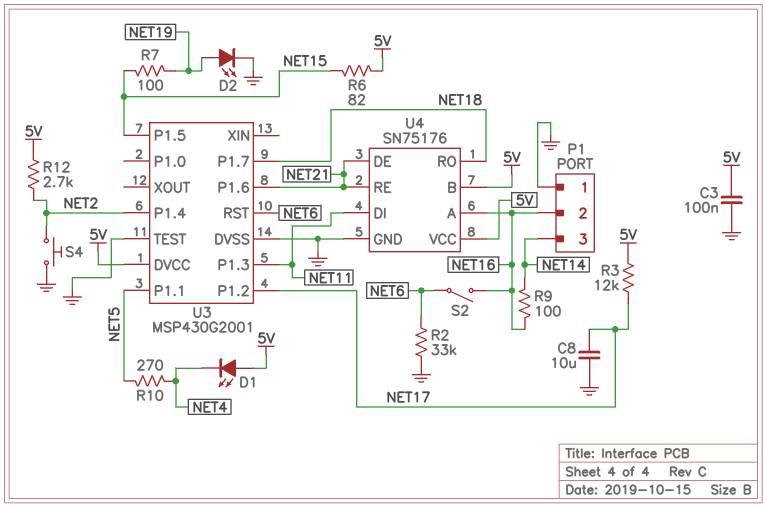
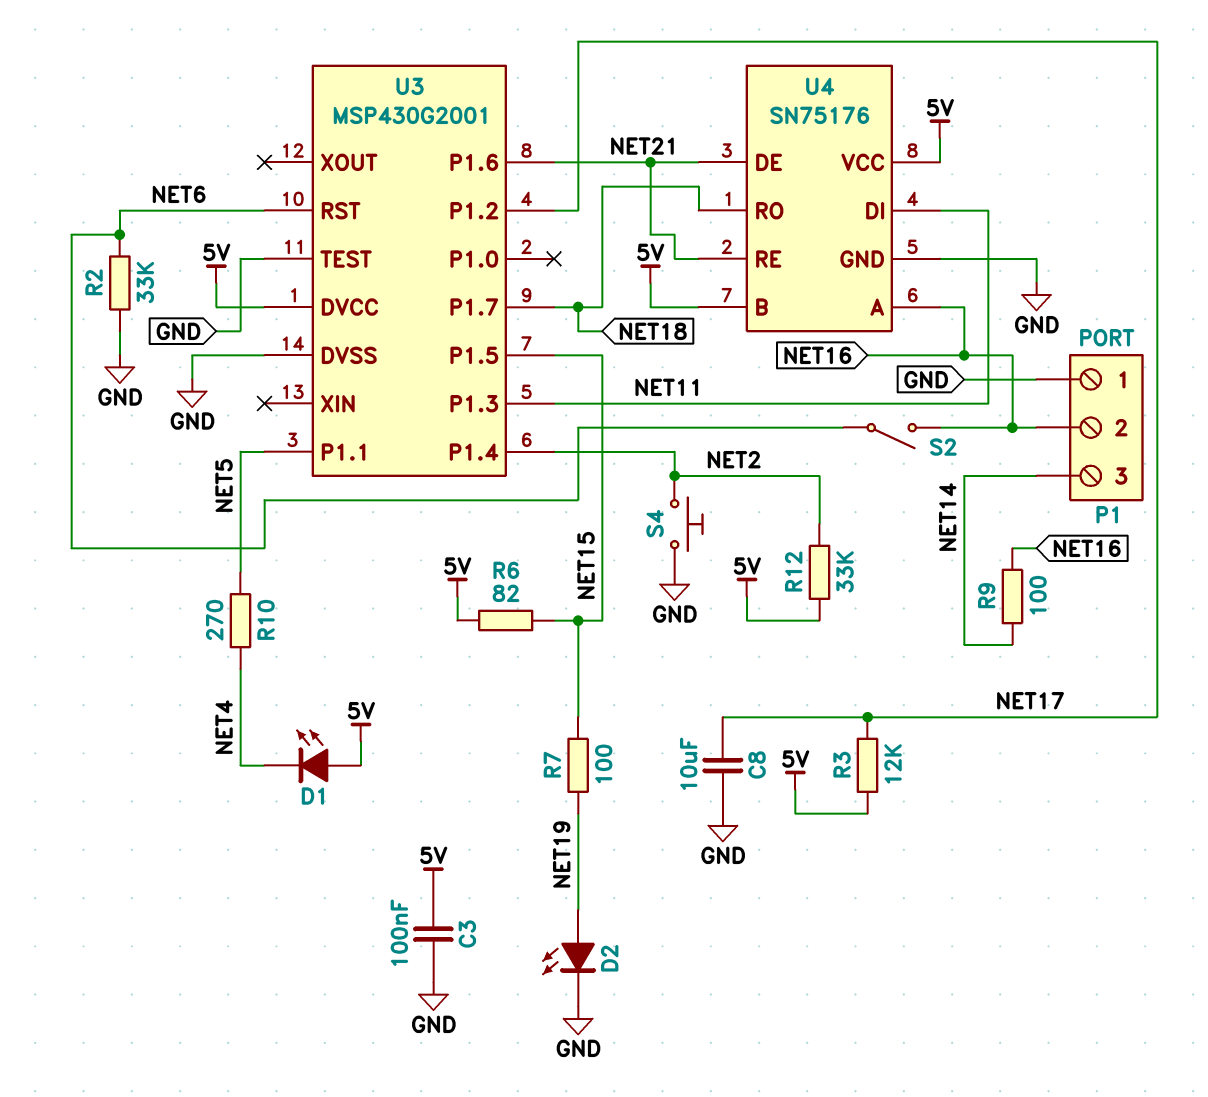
R12: 2.7k (5V, NET2) -> 33k (5V, NET2)

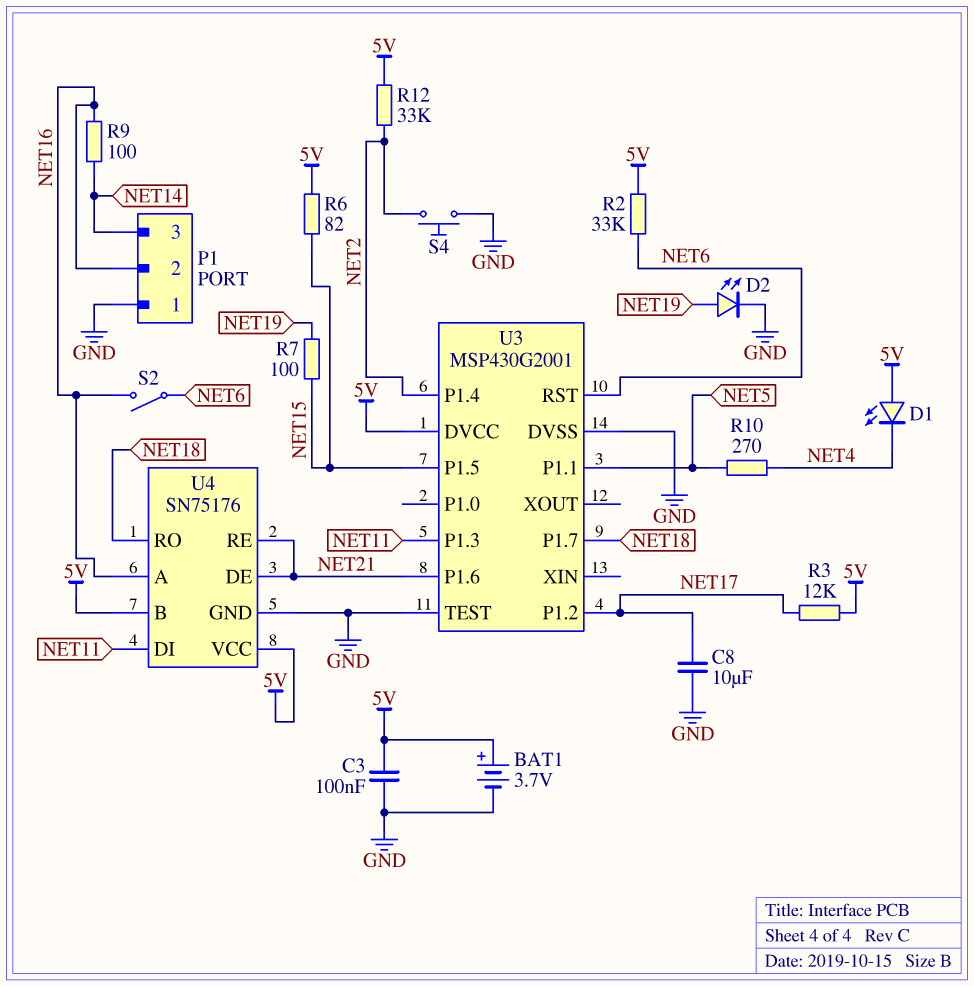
BAT1: none -> 3.7V (plus 5V, minus GND)
R2: 33k (GND, NET6) -> 33k (5V, NET6)

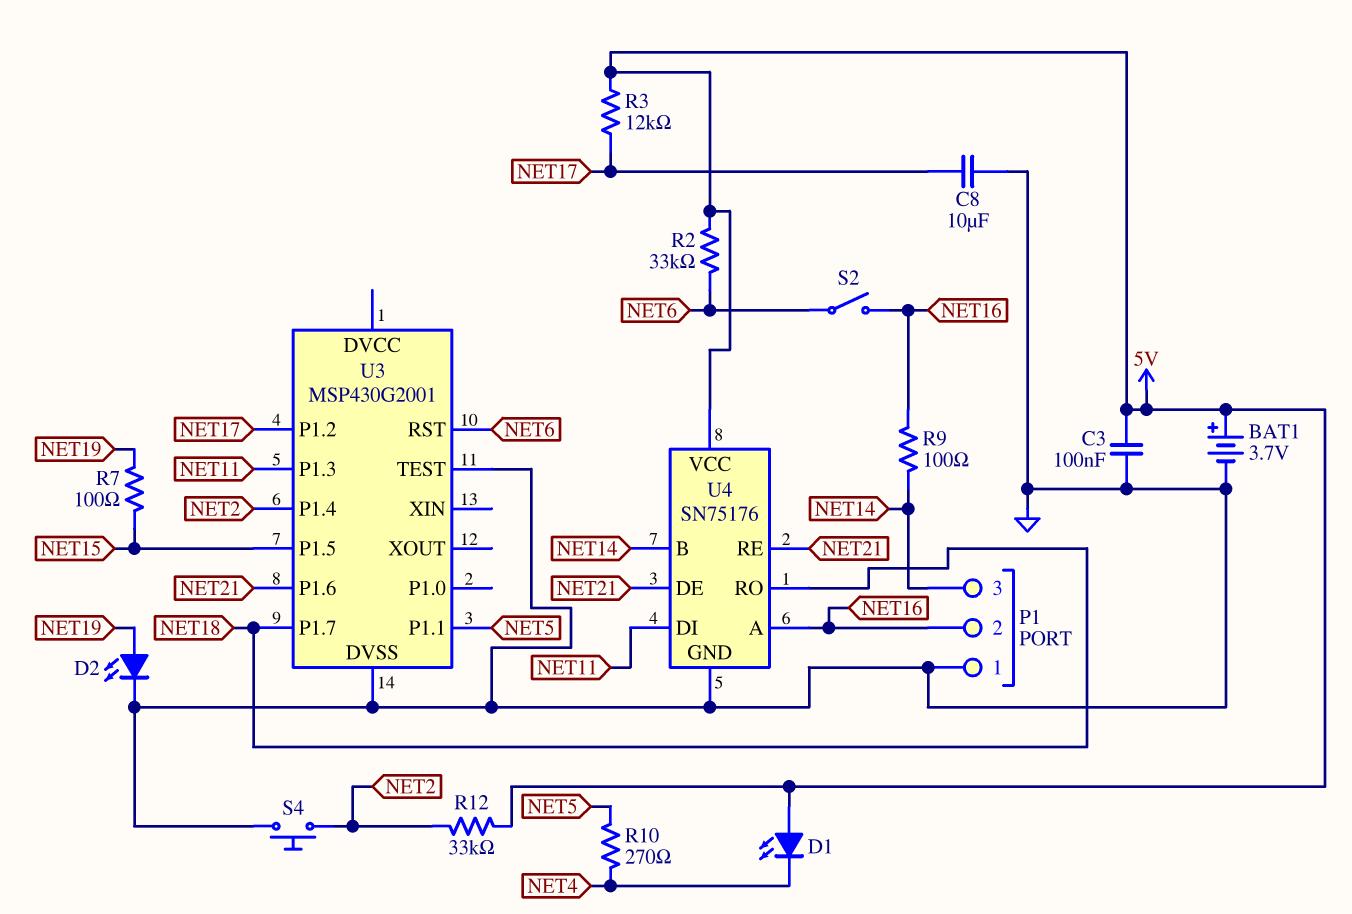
R6: 82 (5V, NET15) -> none
U3 pin DVCC: 5V -> none
U4 pin B: 5V -> NET14

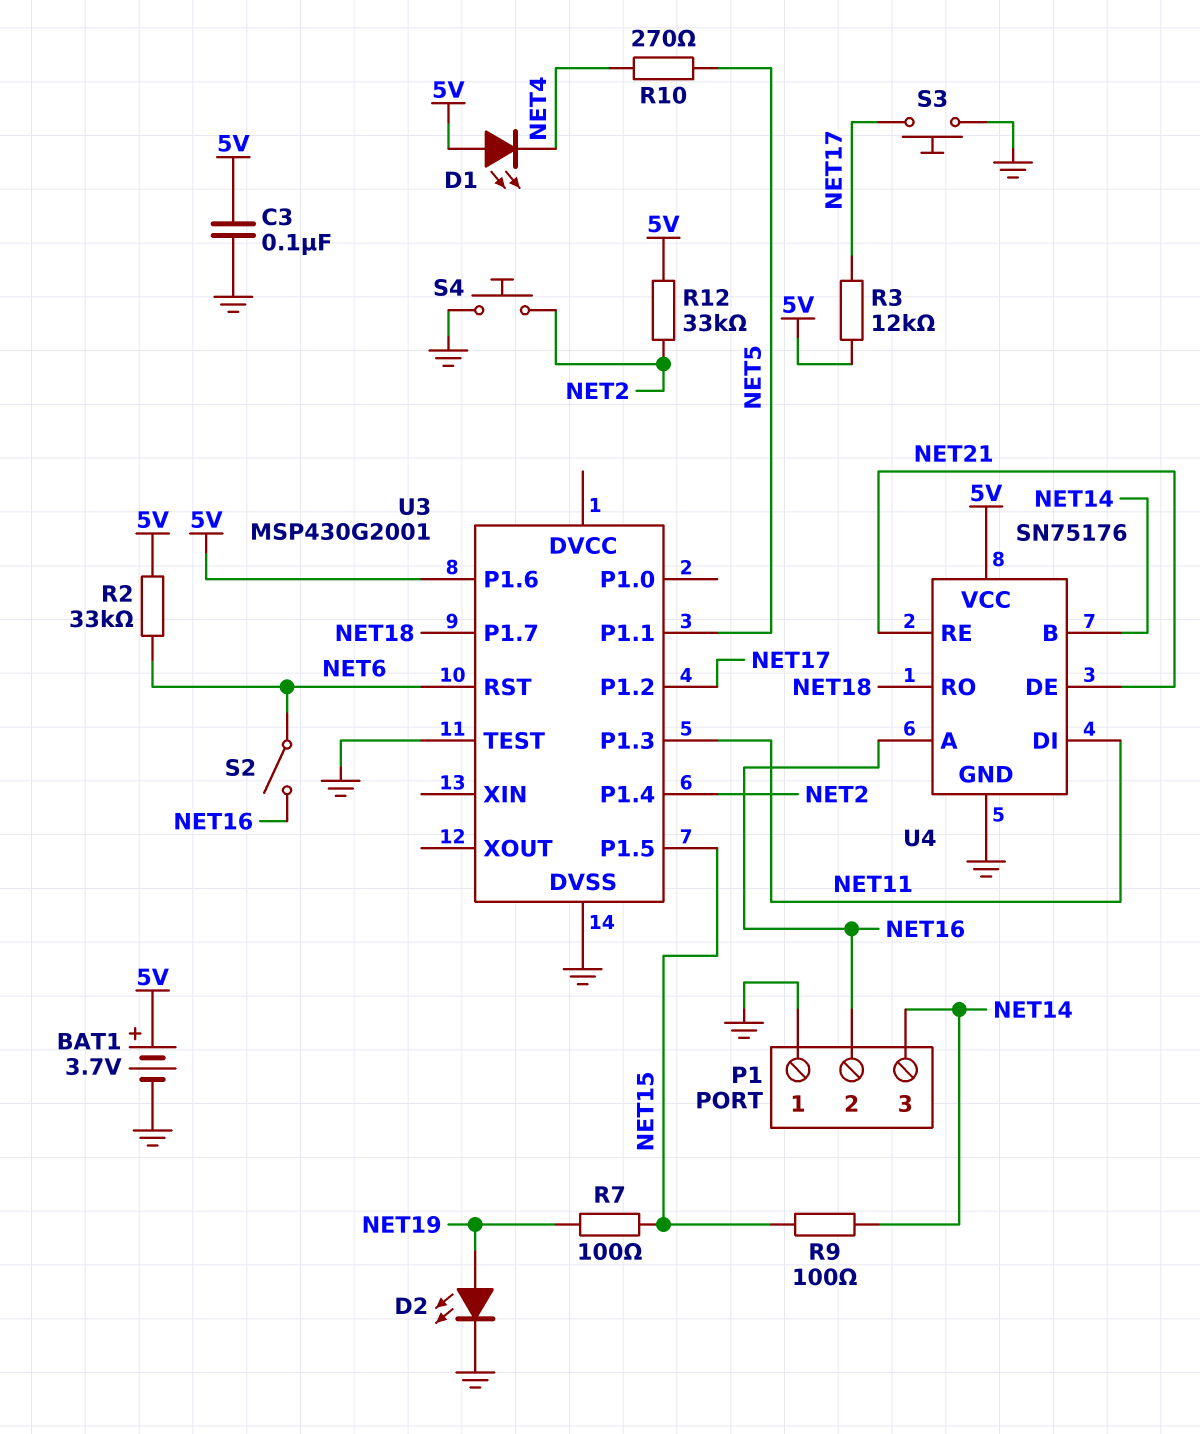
C8: 10uF (GND, NET17) -> none
R9: 100 (NET14, NET16) -> 100 (NET14, NET15)
S3: none -> button (GND, NET17)
U3 pin P1.6: NET21 -> 5V

